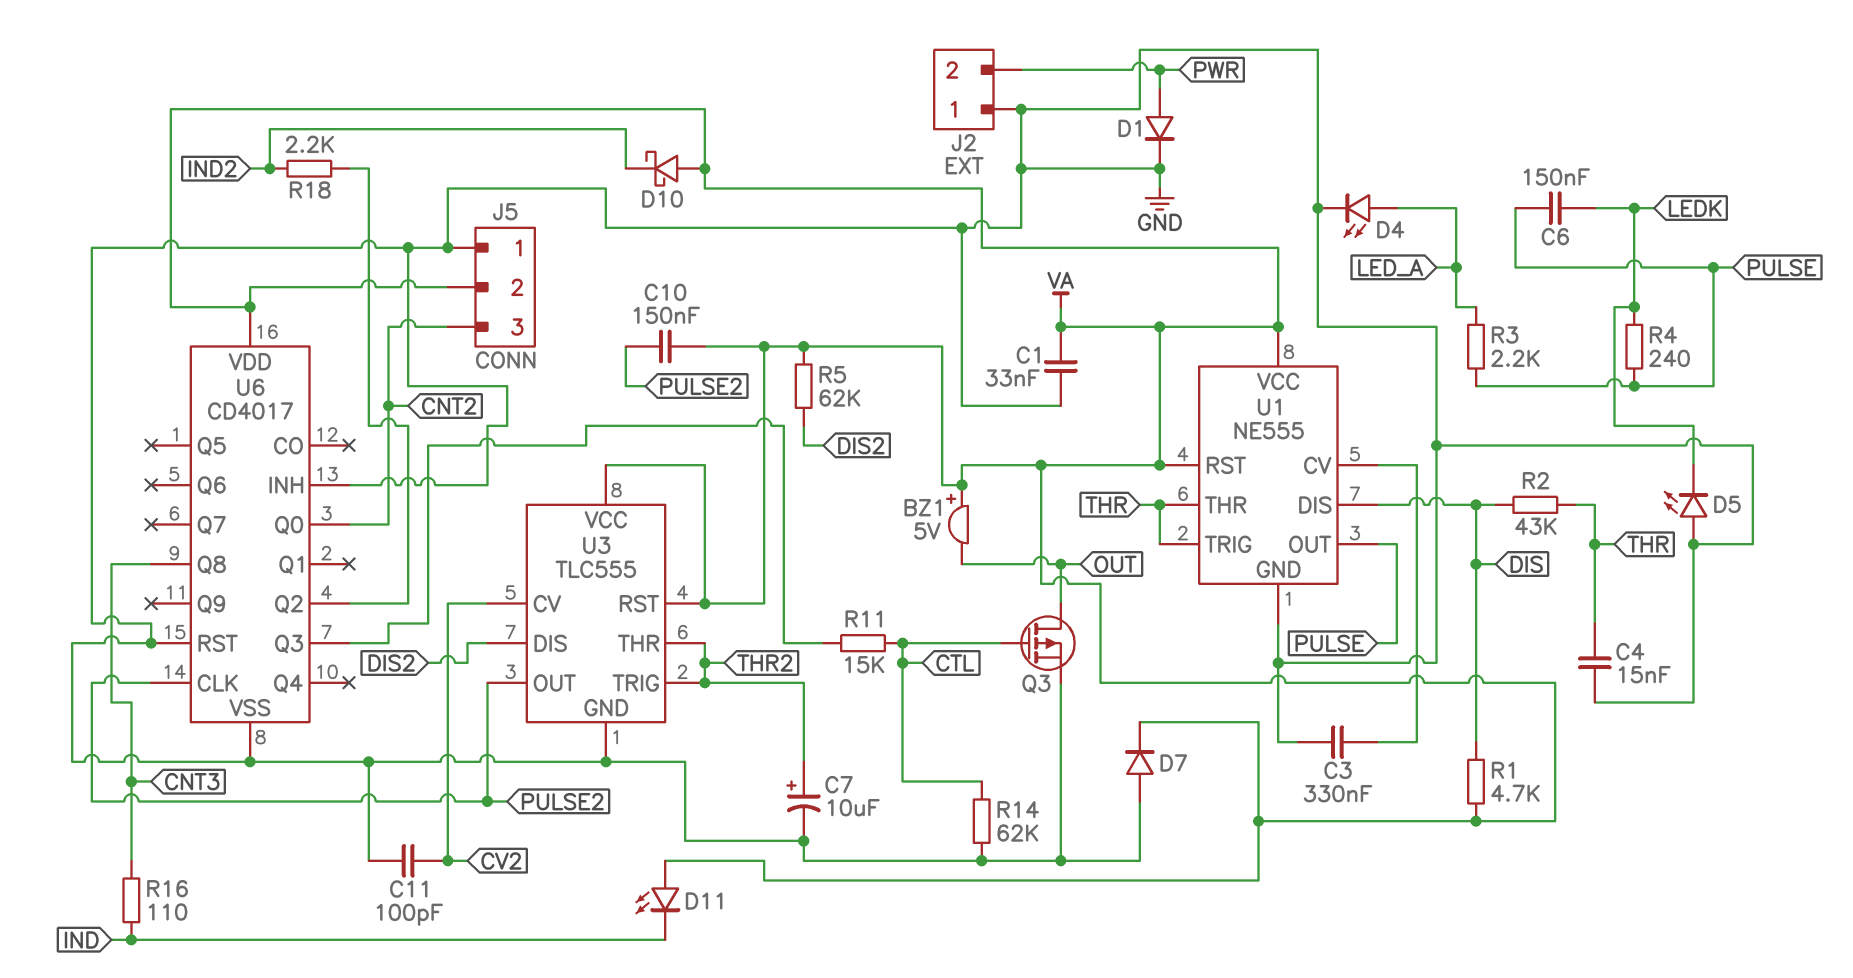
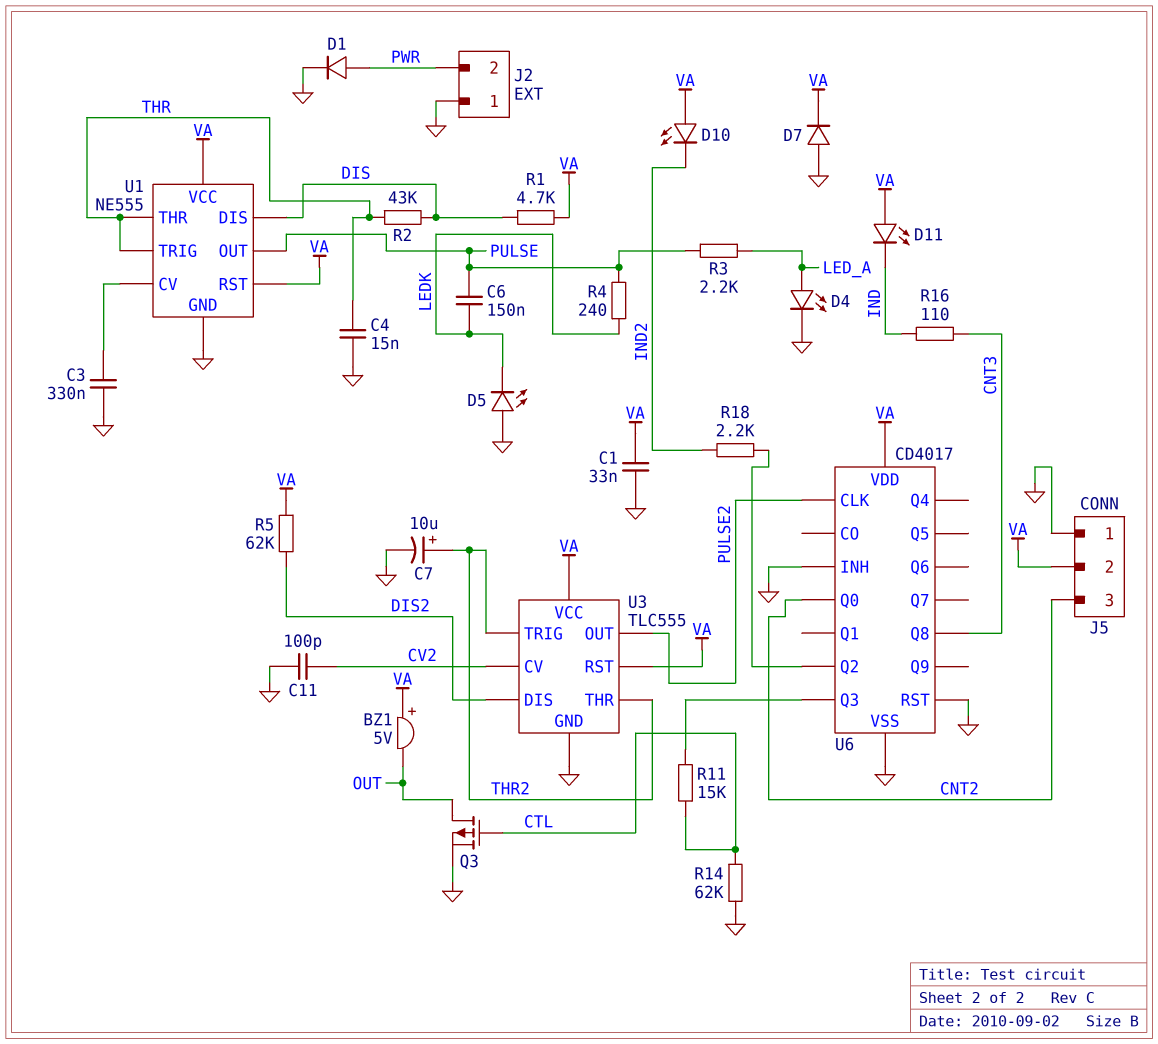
C10: 150nF (PULSE2, VA) -> none
D10: schottky (A VA, K IND2) -> LED (A VA, K IND2)

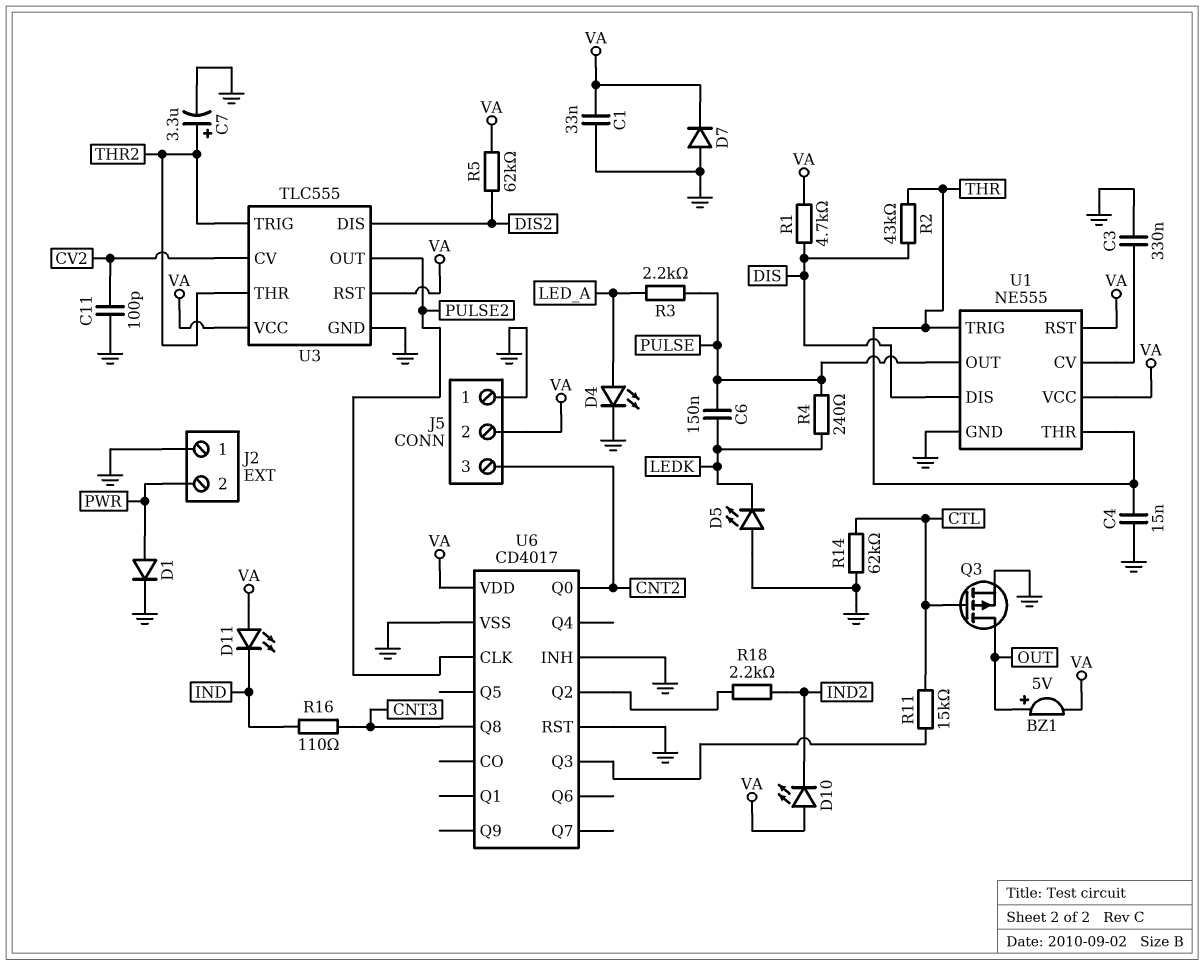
BZ1: buzzer 5V (plus VA, minus OUT) -> buzzer 5V (plus OUT, minus VA)
C7: 10uF (plus THR2, minus GND) -> 3.3uF (plus THR2, minus GND)

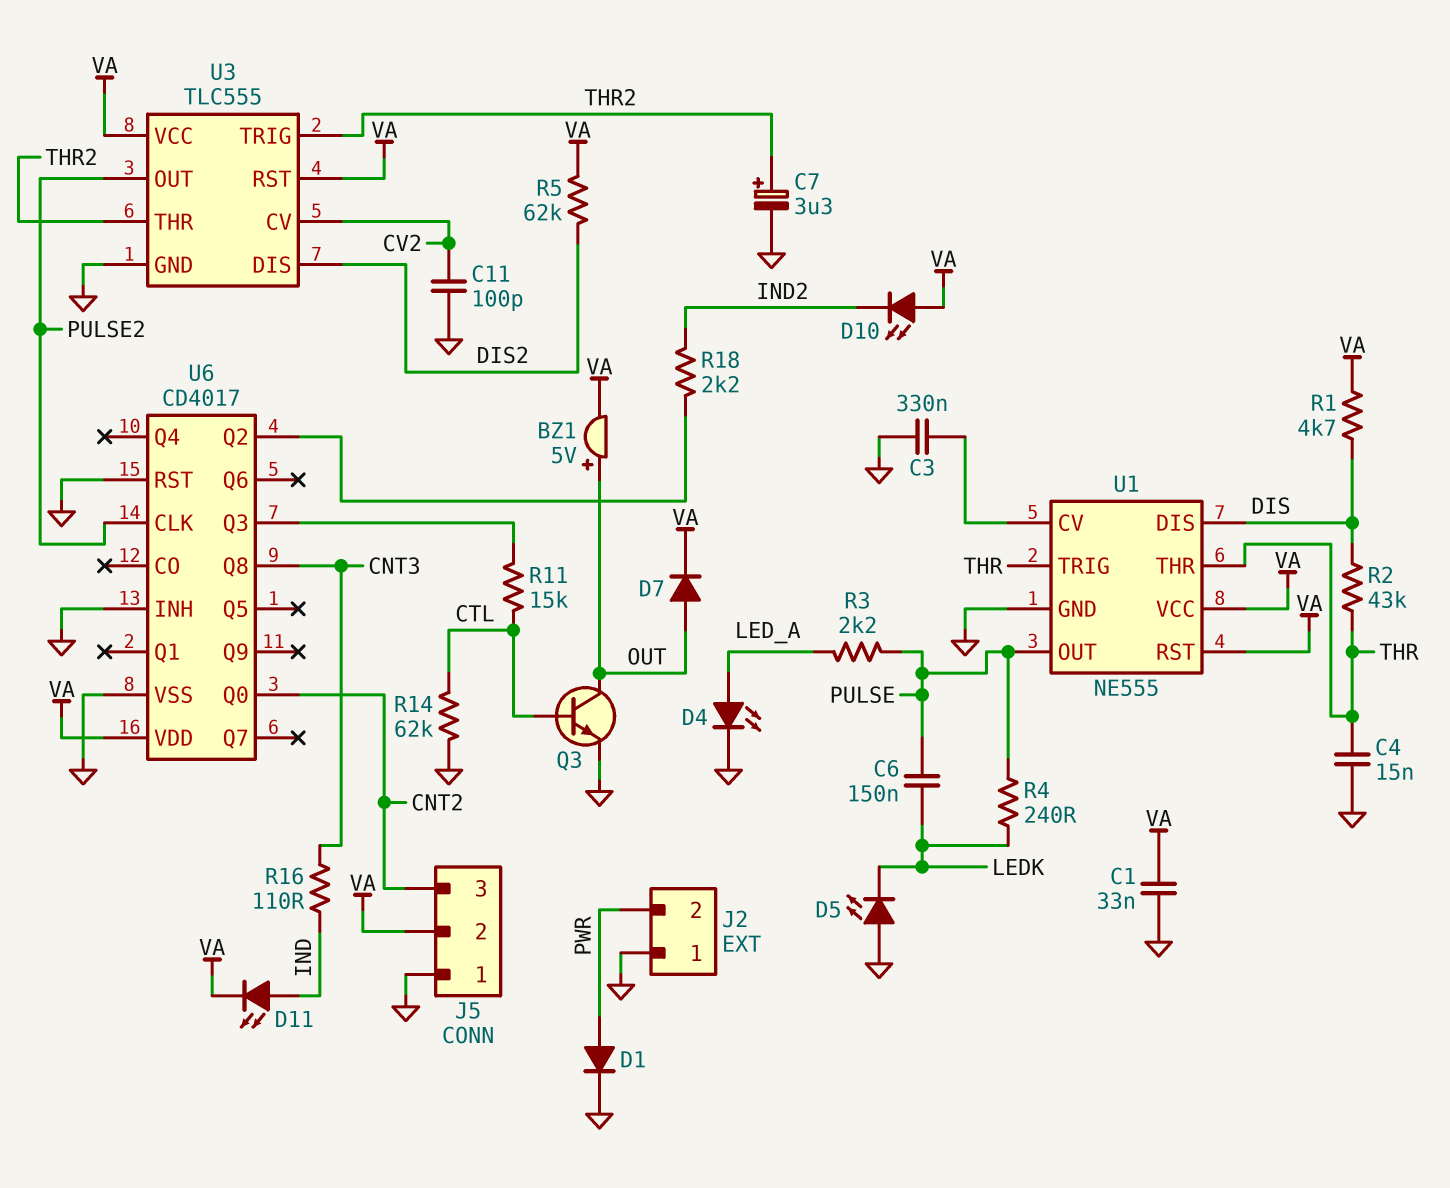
D7: diode (A GND, K VA) -> diode (A OUT, K VA)
D11: LED (A VA, K IND) -> LED (A IND, K VA)
Q3: PMOS (G CTL, D OUT, S GND) -> NPN (B CTL, C OUT, E GND)

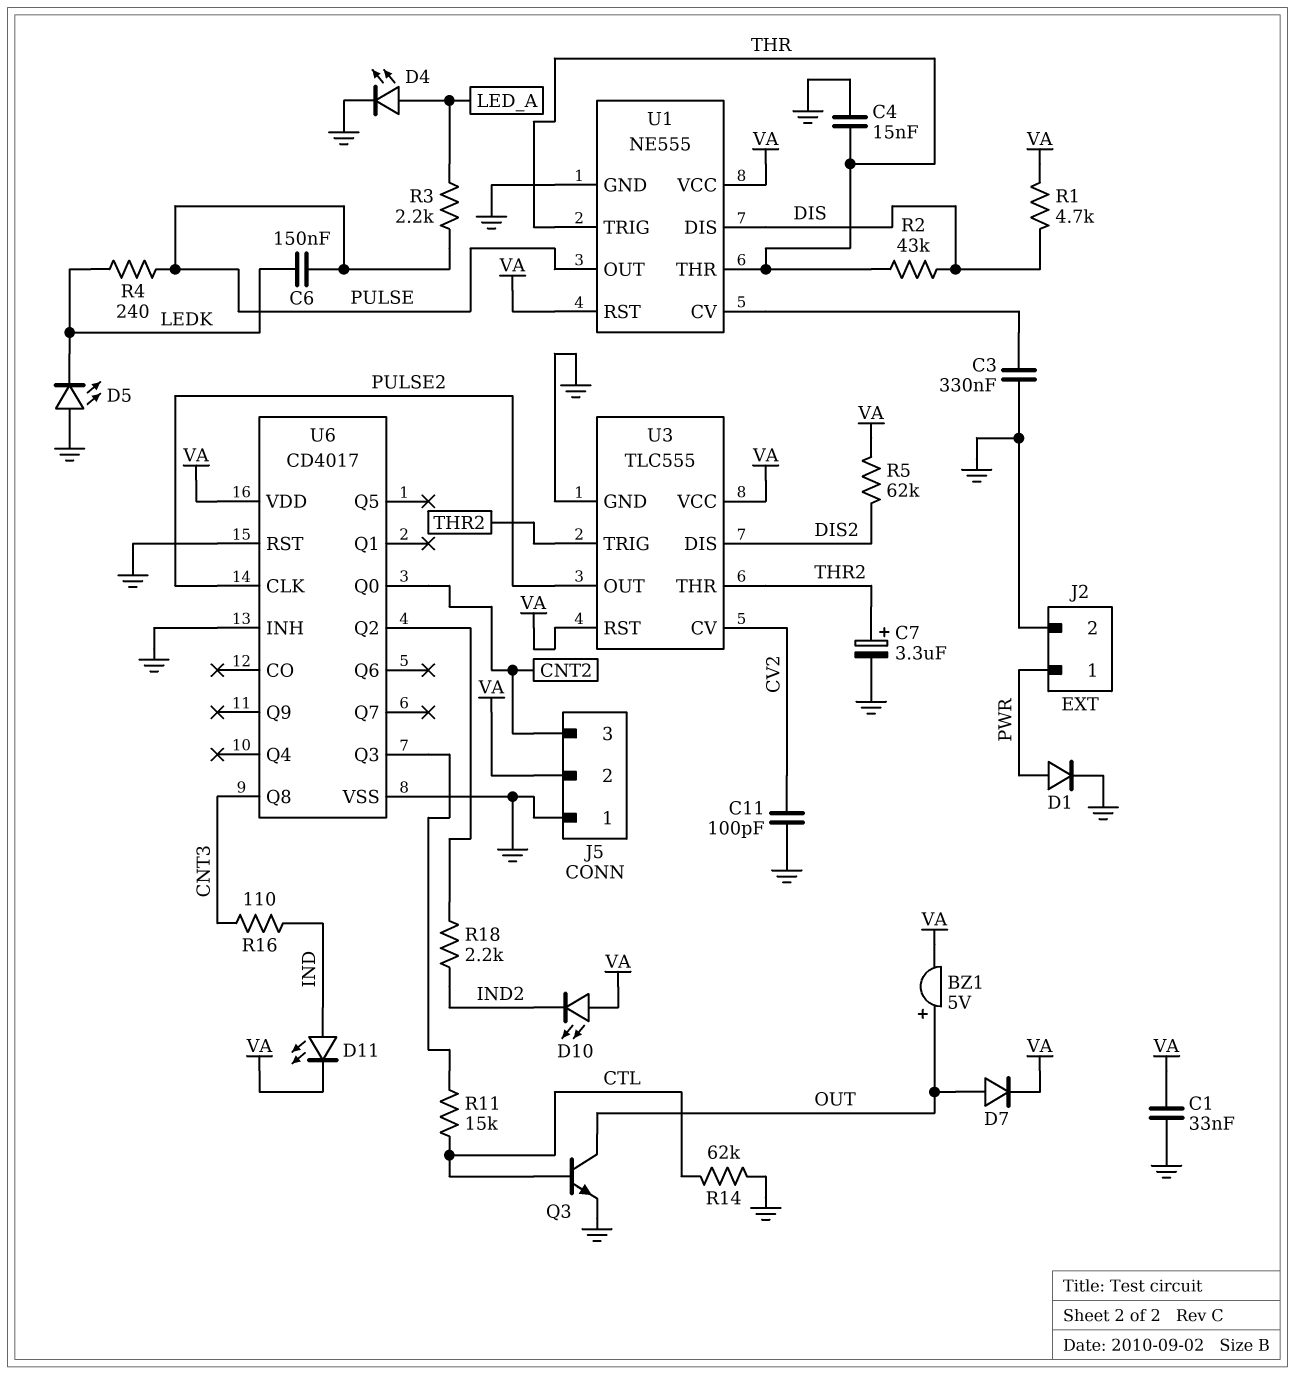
J2 pin 1: GND -> PWR
J2 pin 2: PWR -> GND

